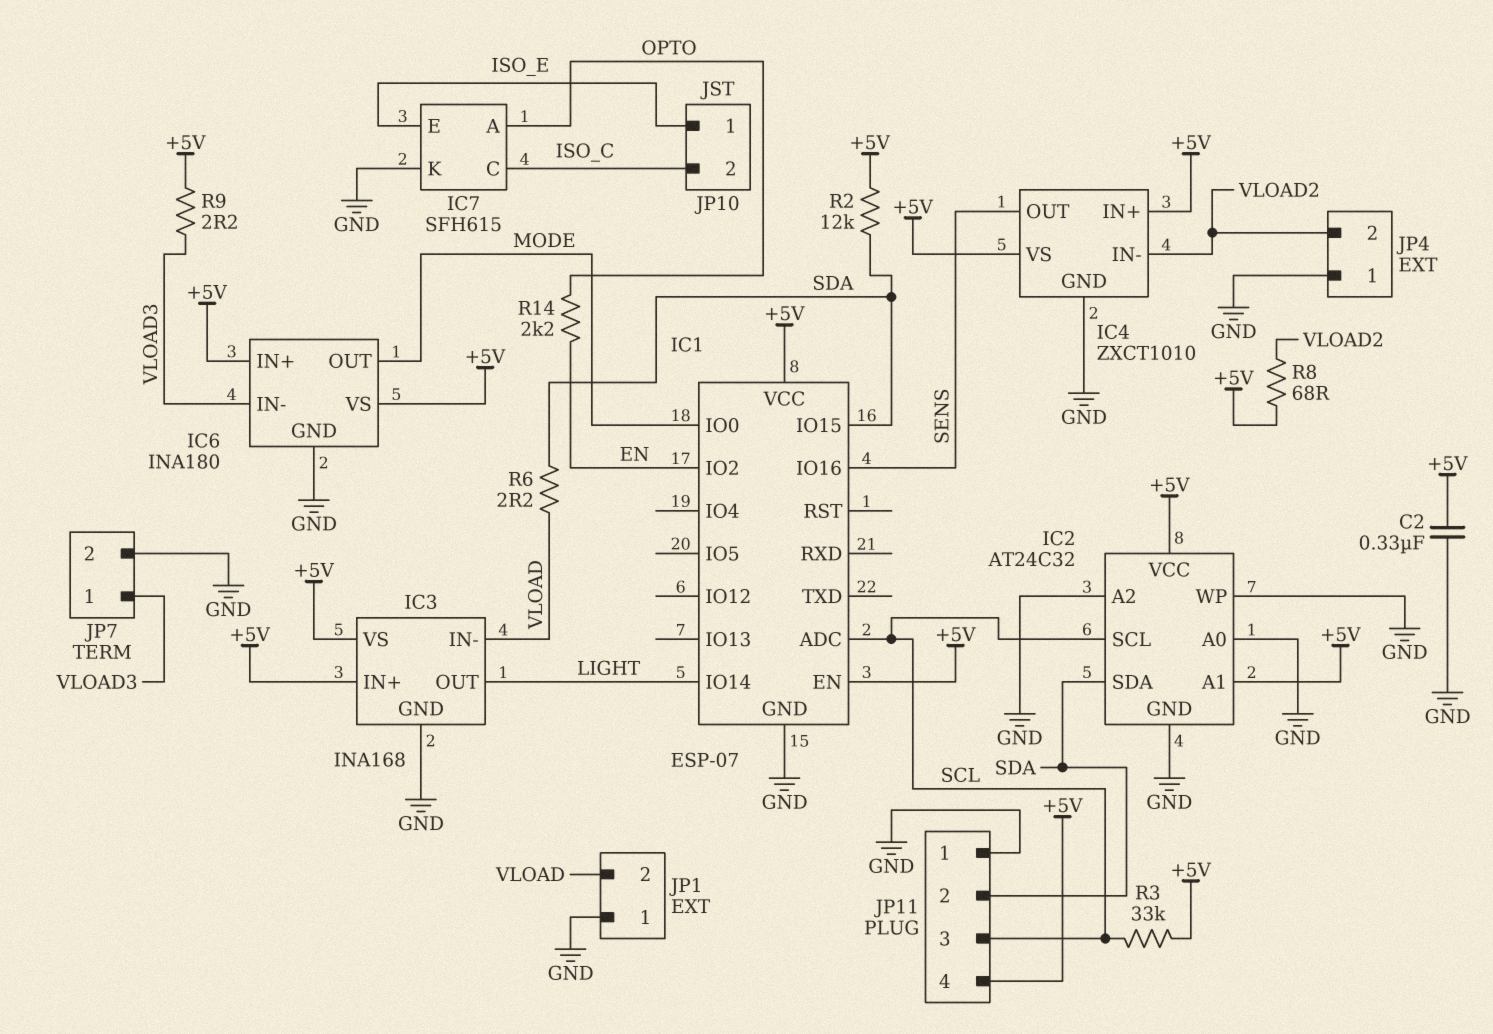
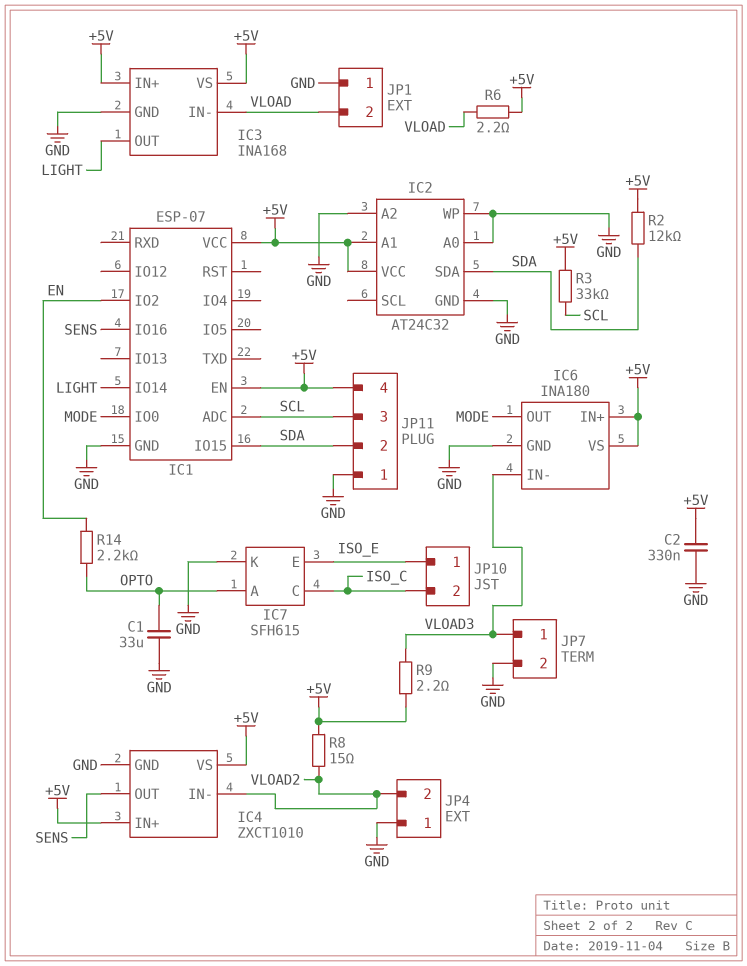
C1: none -> 33uF (GND, OPTO)
IC2 pin SCL: SCL -> none
R6: 2.2 (SDA, VLOAD) -> 2.2 (+5V, VLOAD)
R8: 68 (+5V, VLOAD2) -> 15 (+5V, VLOAD2)

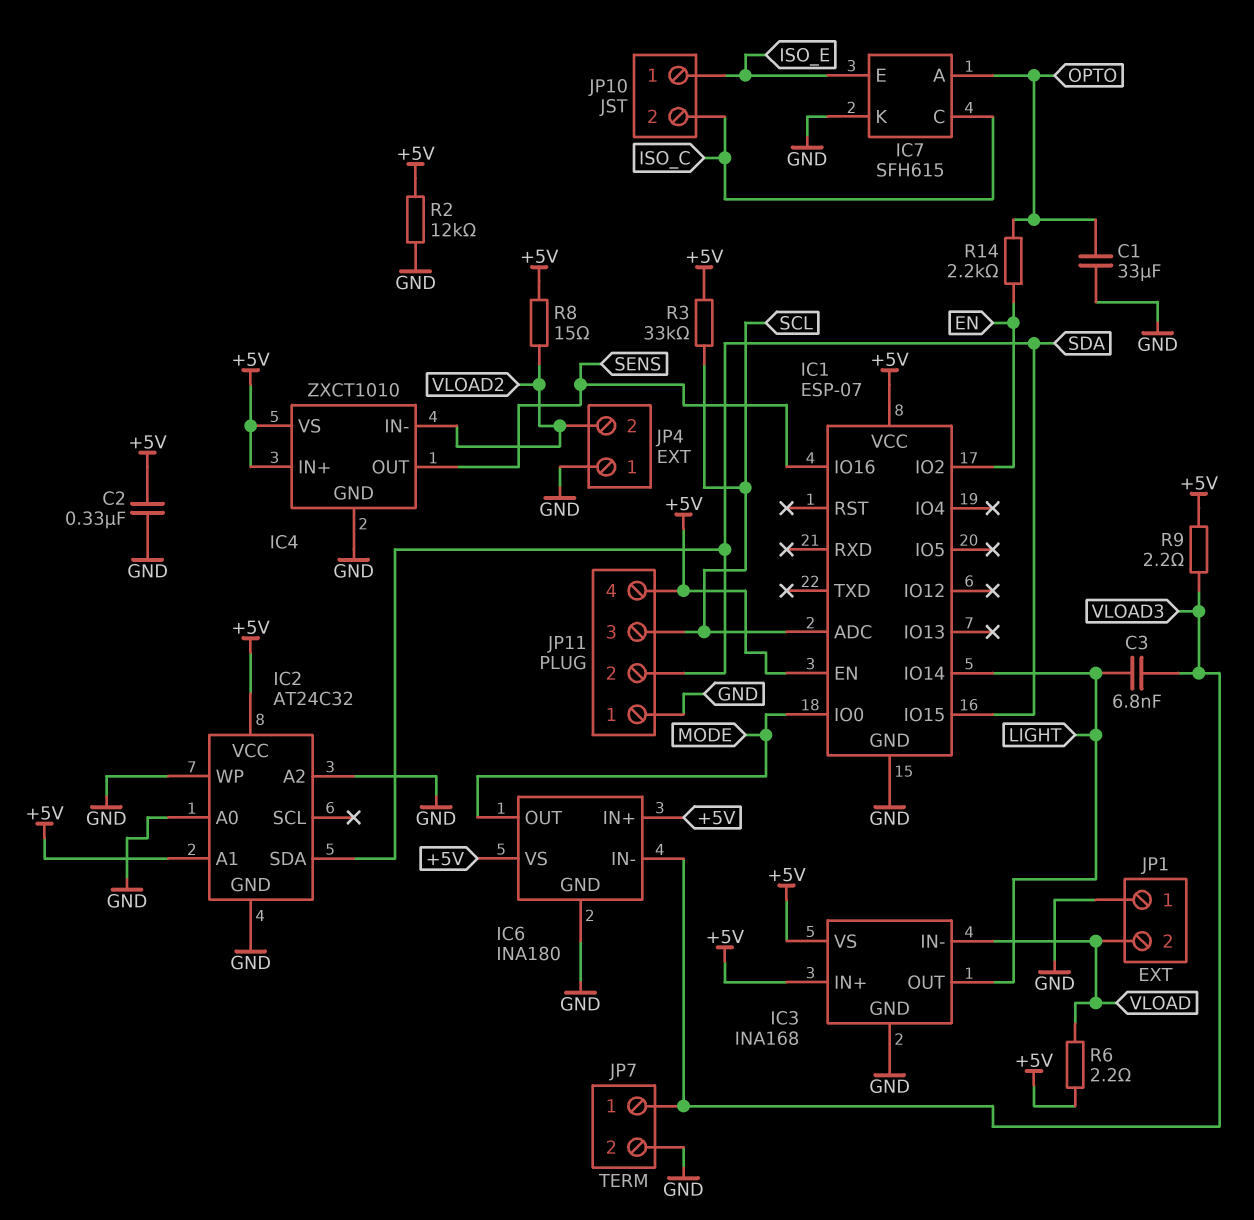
C3: none -> 6.8nF (LIGHT, VLOAD3)
R2: 12k (+5V, SDA) -> 12k (+5V, GND)

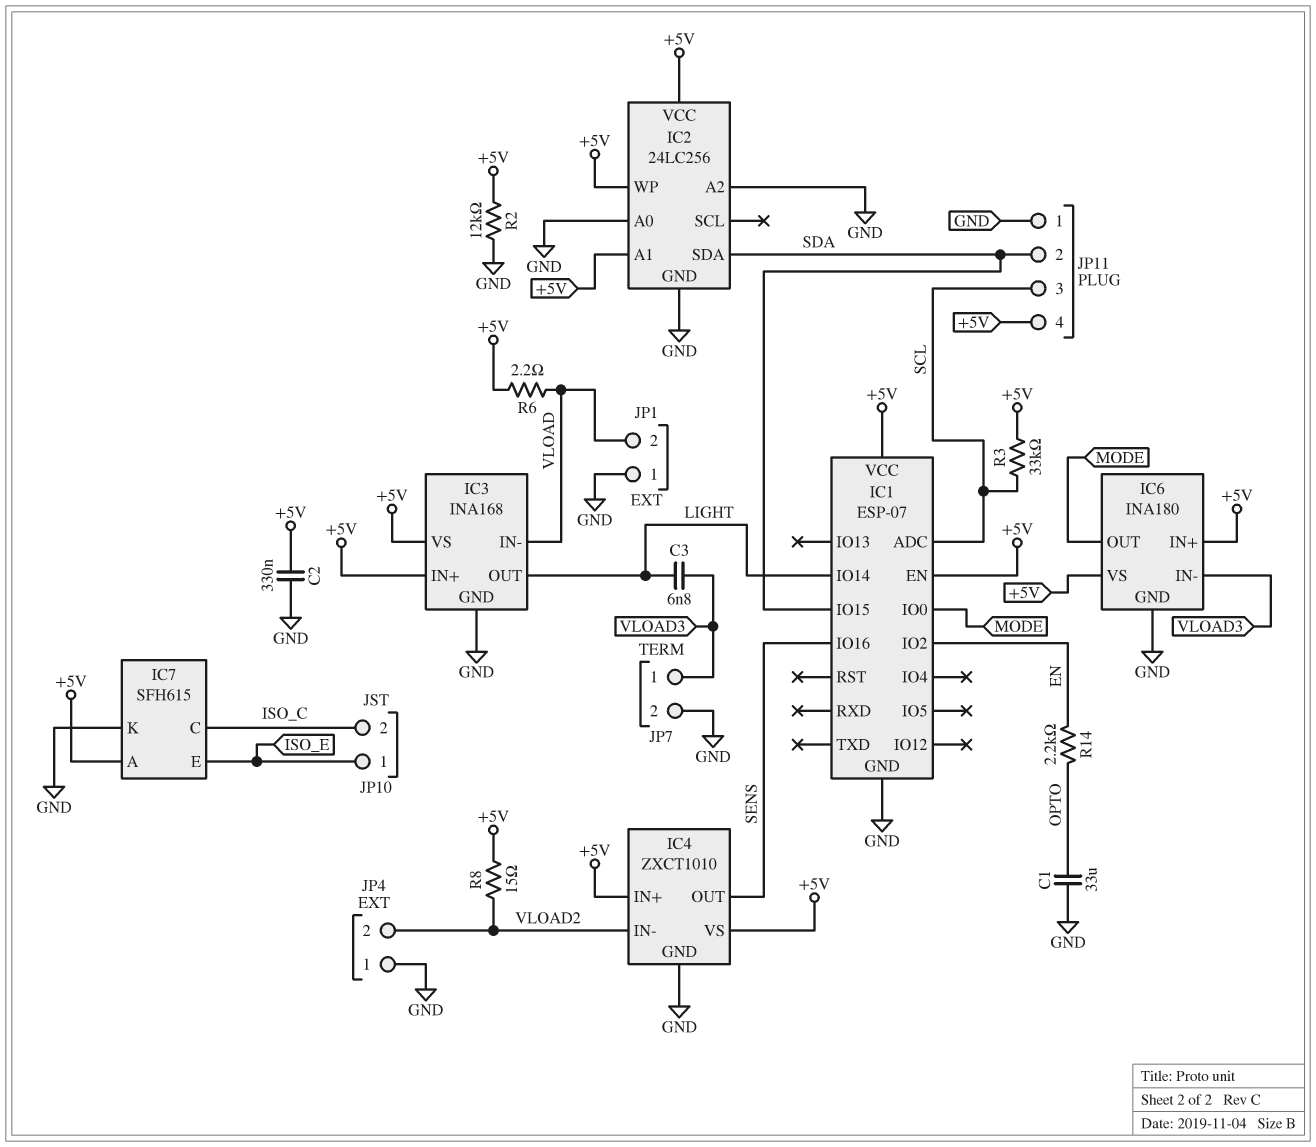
IC2: AT24C32 -> 24LC256
IC2 pin WP: GND -> +5V
IC7 pin A: OPTO -> +5V
R9: 2.2 (+5V, VLOAD3) -> none

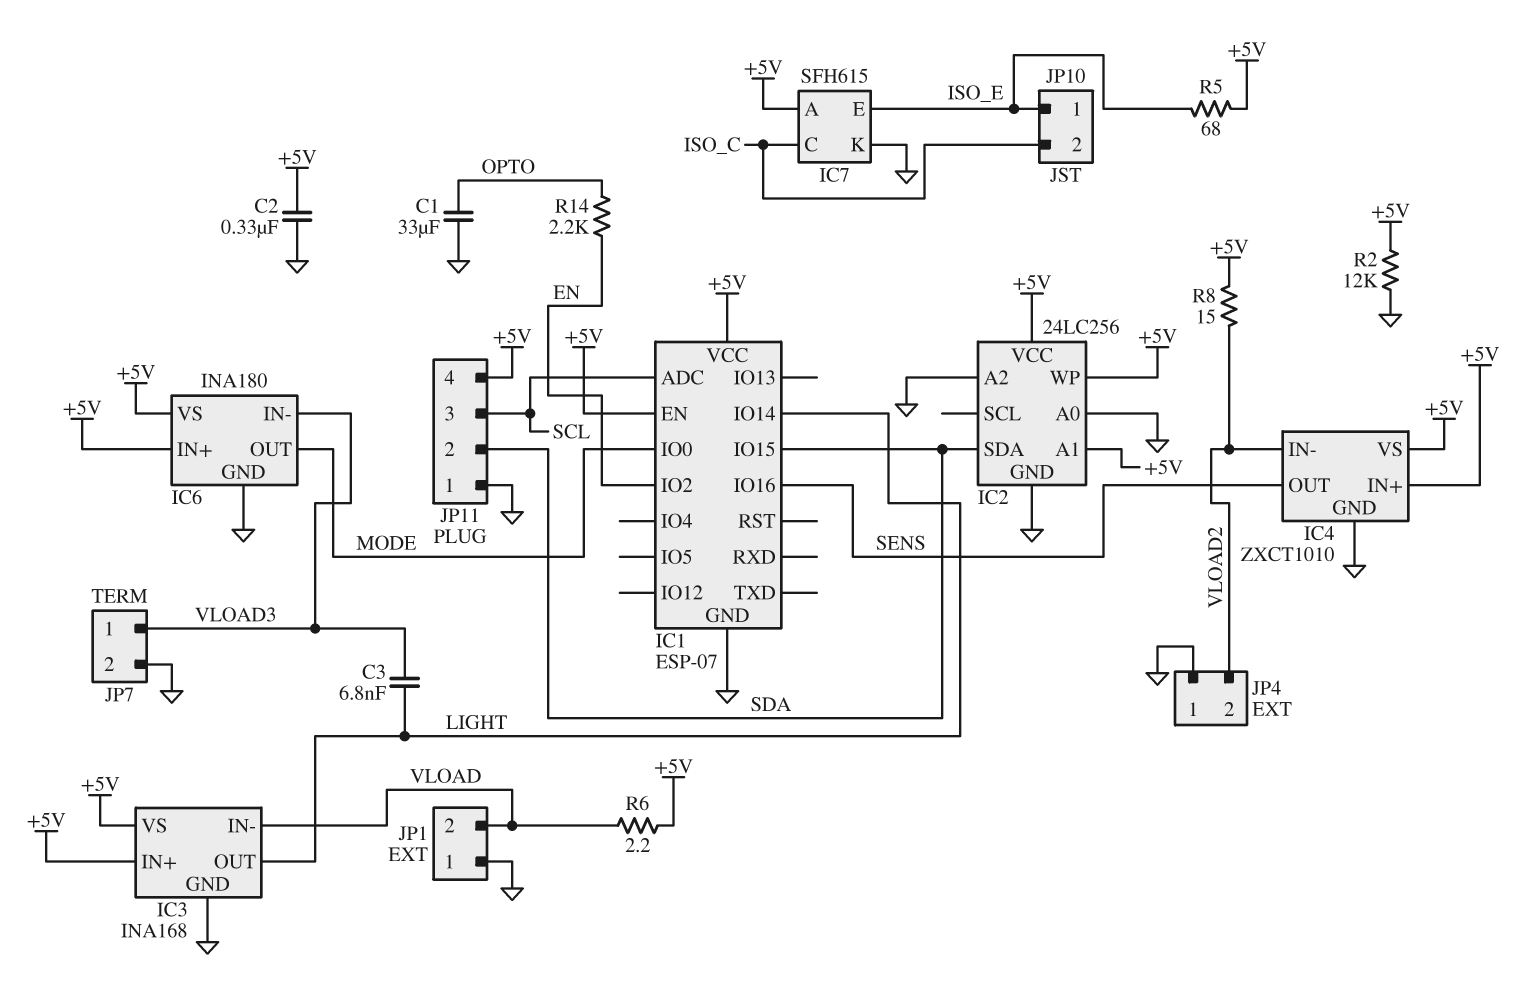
R3: 33k (+5V, SCL) -> none
R5: none -> 68 (+5V, ISO_E)

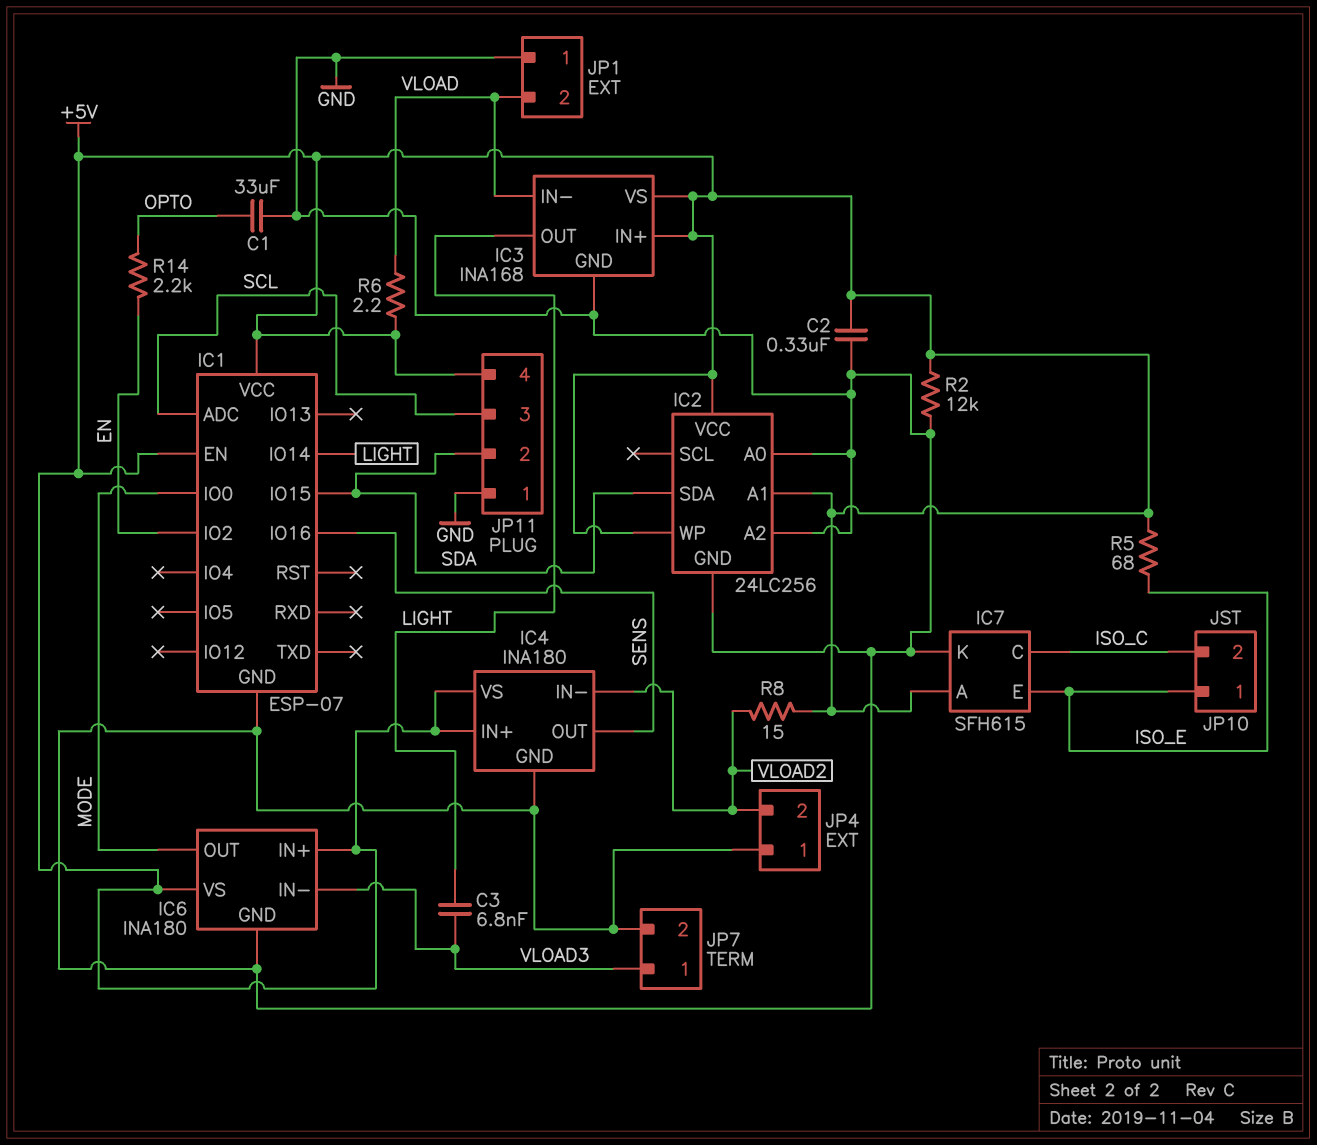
IC4: ZXCT1010 -> INA180

